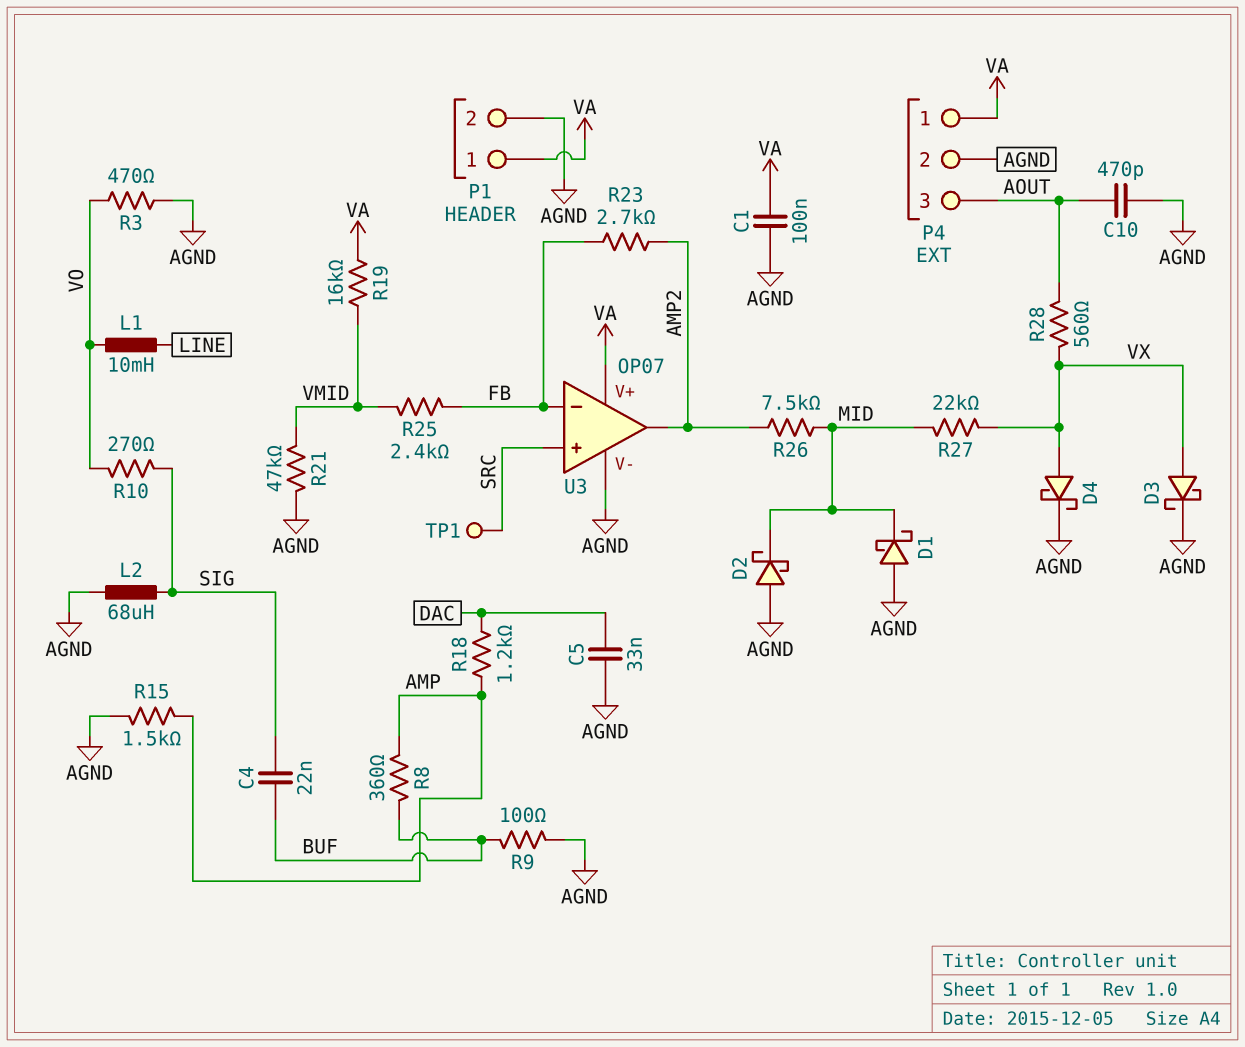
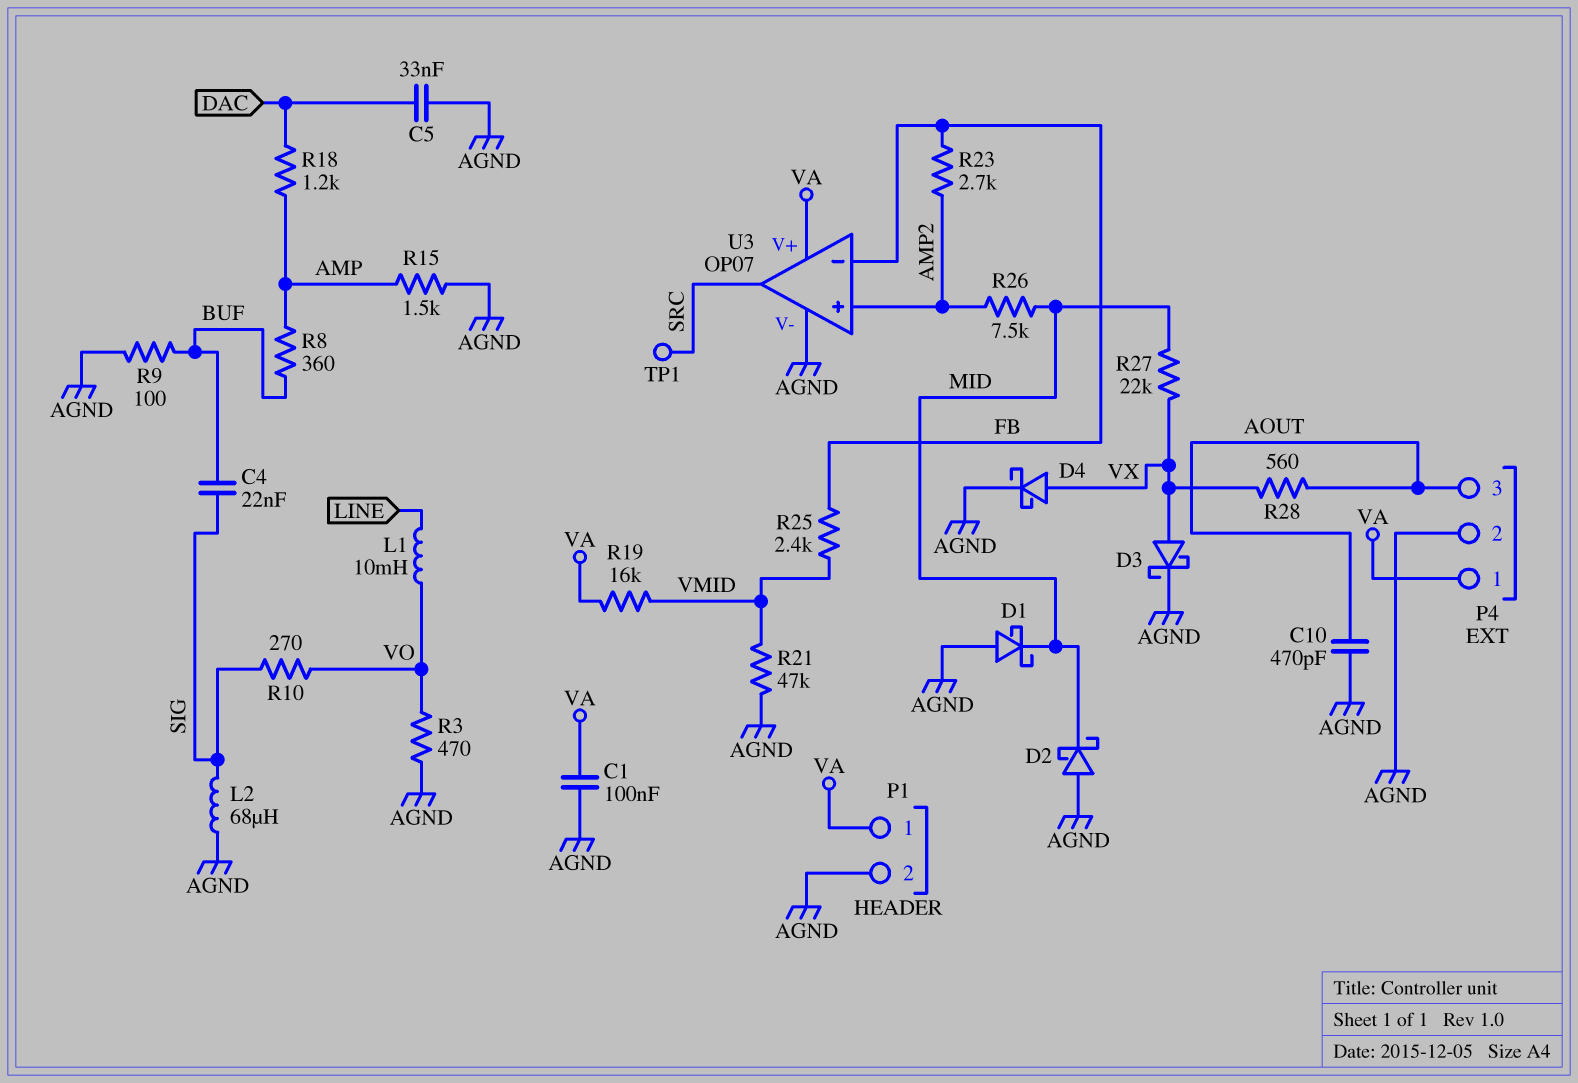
U3 pin in+: SRC -> AMP2
U3 pin out: AMP2 -> SRC

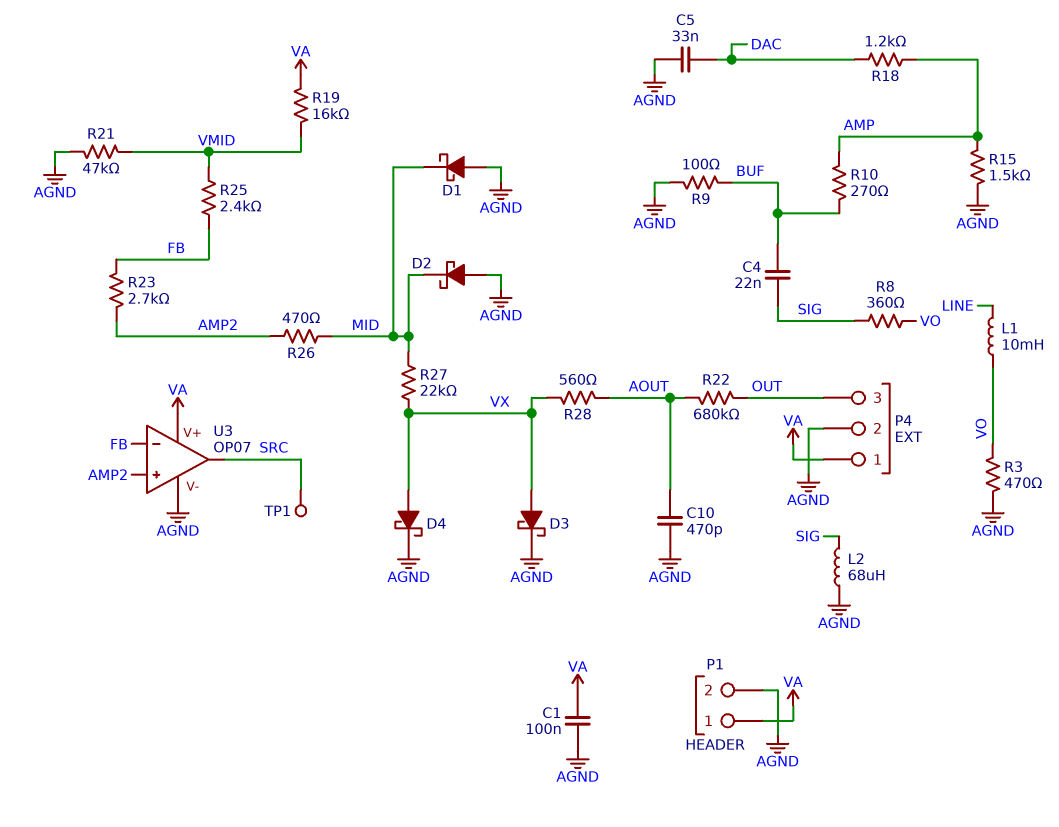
P4 pin 3: AOUT -> OUT
R8: 360 (AMP, BUF) -> 360 (SIG, VO)
R10: 270 (SIG, VO) -> 270 (AMP, BUF)
R22: none -> 680k (AOUT, OUT)
R26: 7.5k (AMP2, MID) -> 470 (AMP2, MID)

